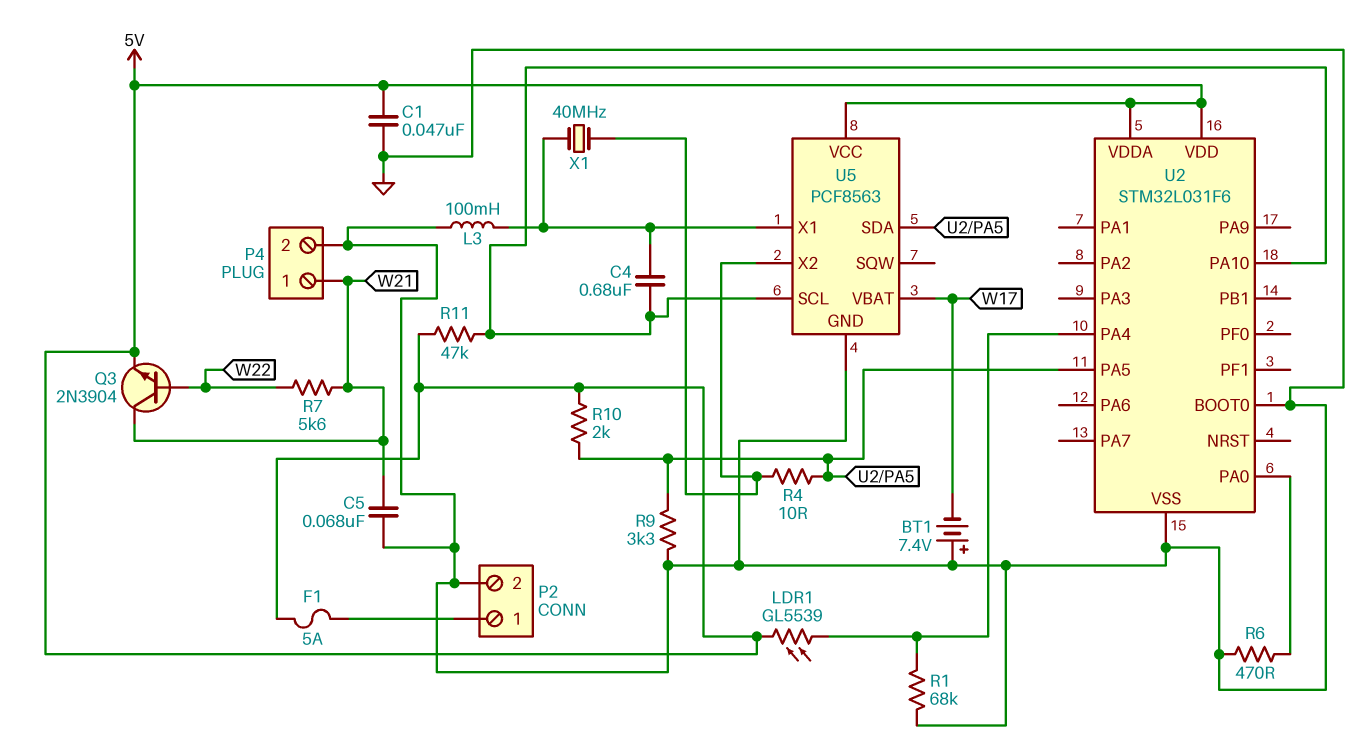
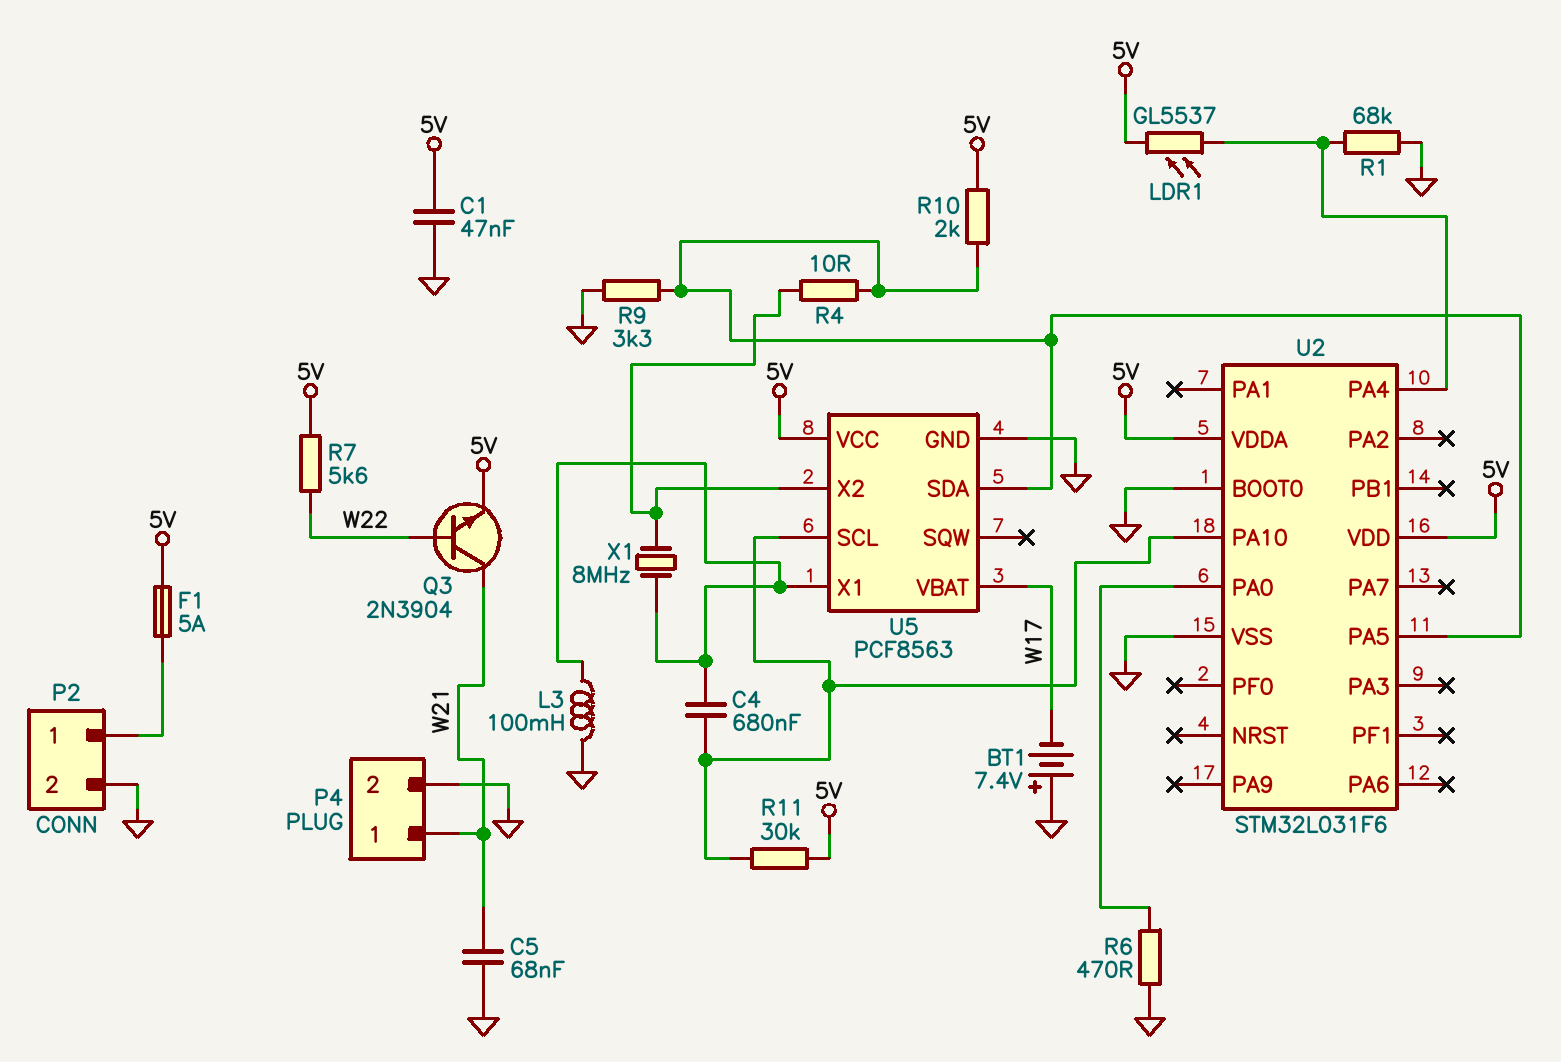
LDR1: GL5539 (5V, U2/PA4) -> GL5537 (5V, U2/PA4)
R7: 5.6k (W21, W22) -> 5.6k (5V, W22)
R11: 47k (5V, U2/PA10) -> 30k (5V, U2/PA10)
X1: 40MHz (U5/X1, U5/X2) -> 8MHz (U5/X1, U5/X2)

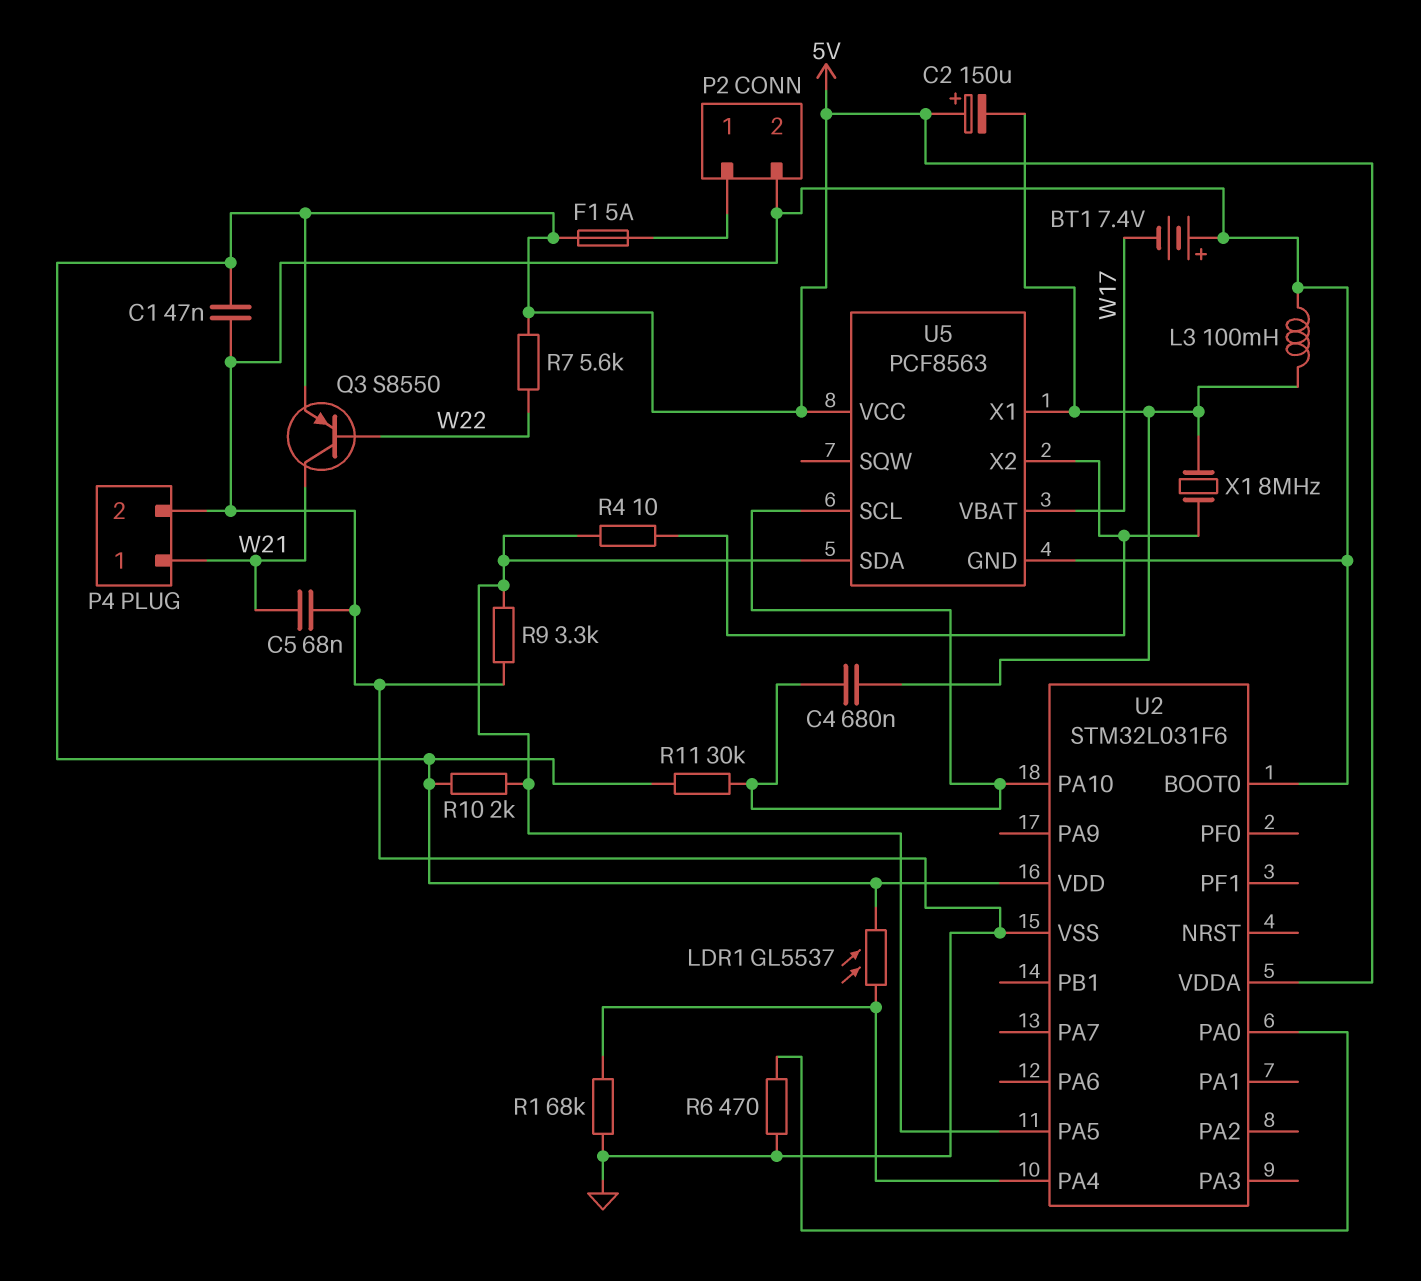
C2: none -> 150uF (plus 5V, minus U5/X1)
Q3: NPN 2N3904 (B W22, C W21, E 5V) -> PNP S8550 (B W22, C W21, E 5V)

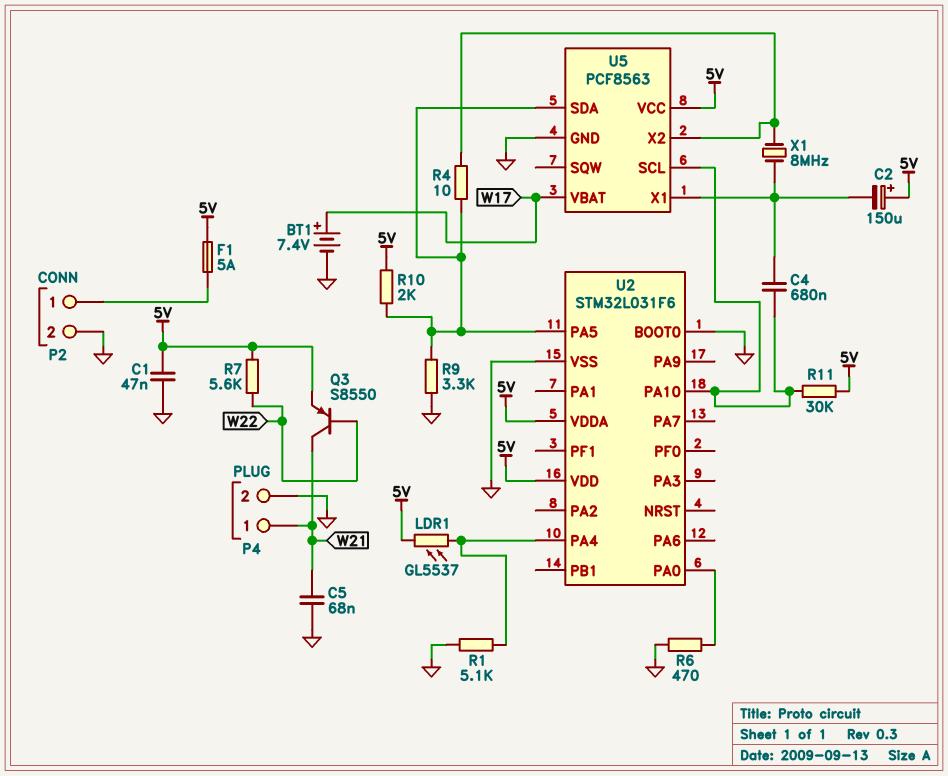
BT1: 7.4V (plus GND, minus W17) -> 7.4V (plus W17, minus GND)
L3: 100mH (GND, U5/X1) -> none
R1: 68k (GND, U2/PA4) -> 5.1k (GND, U2/PA4)

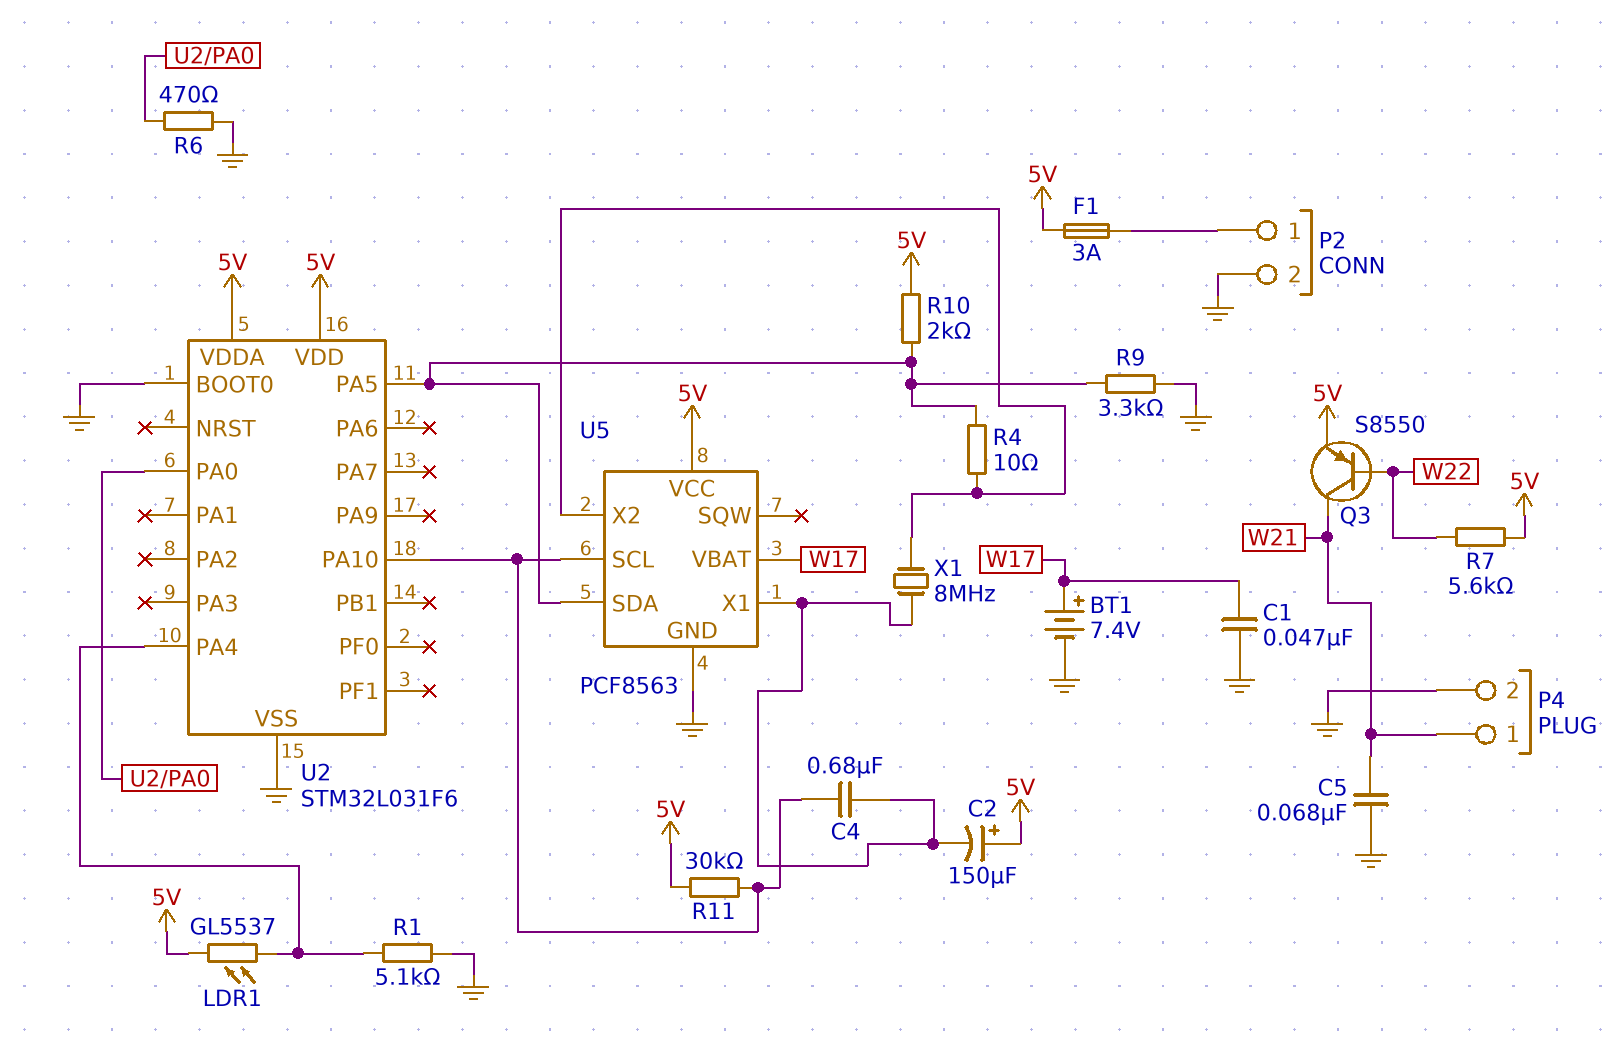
C1: 47nF (5V, GND) -> 47nF (GND, W17)
F1: 5A (5V, P2/1) -> 3A (5V, P2/1)

